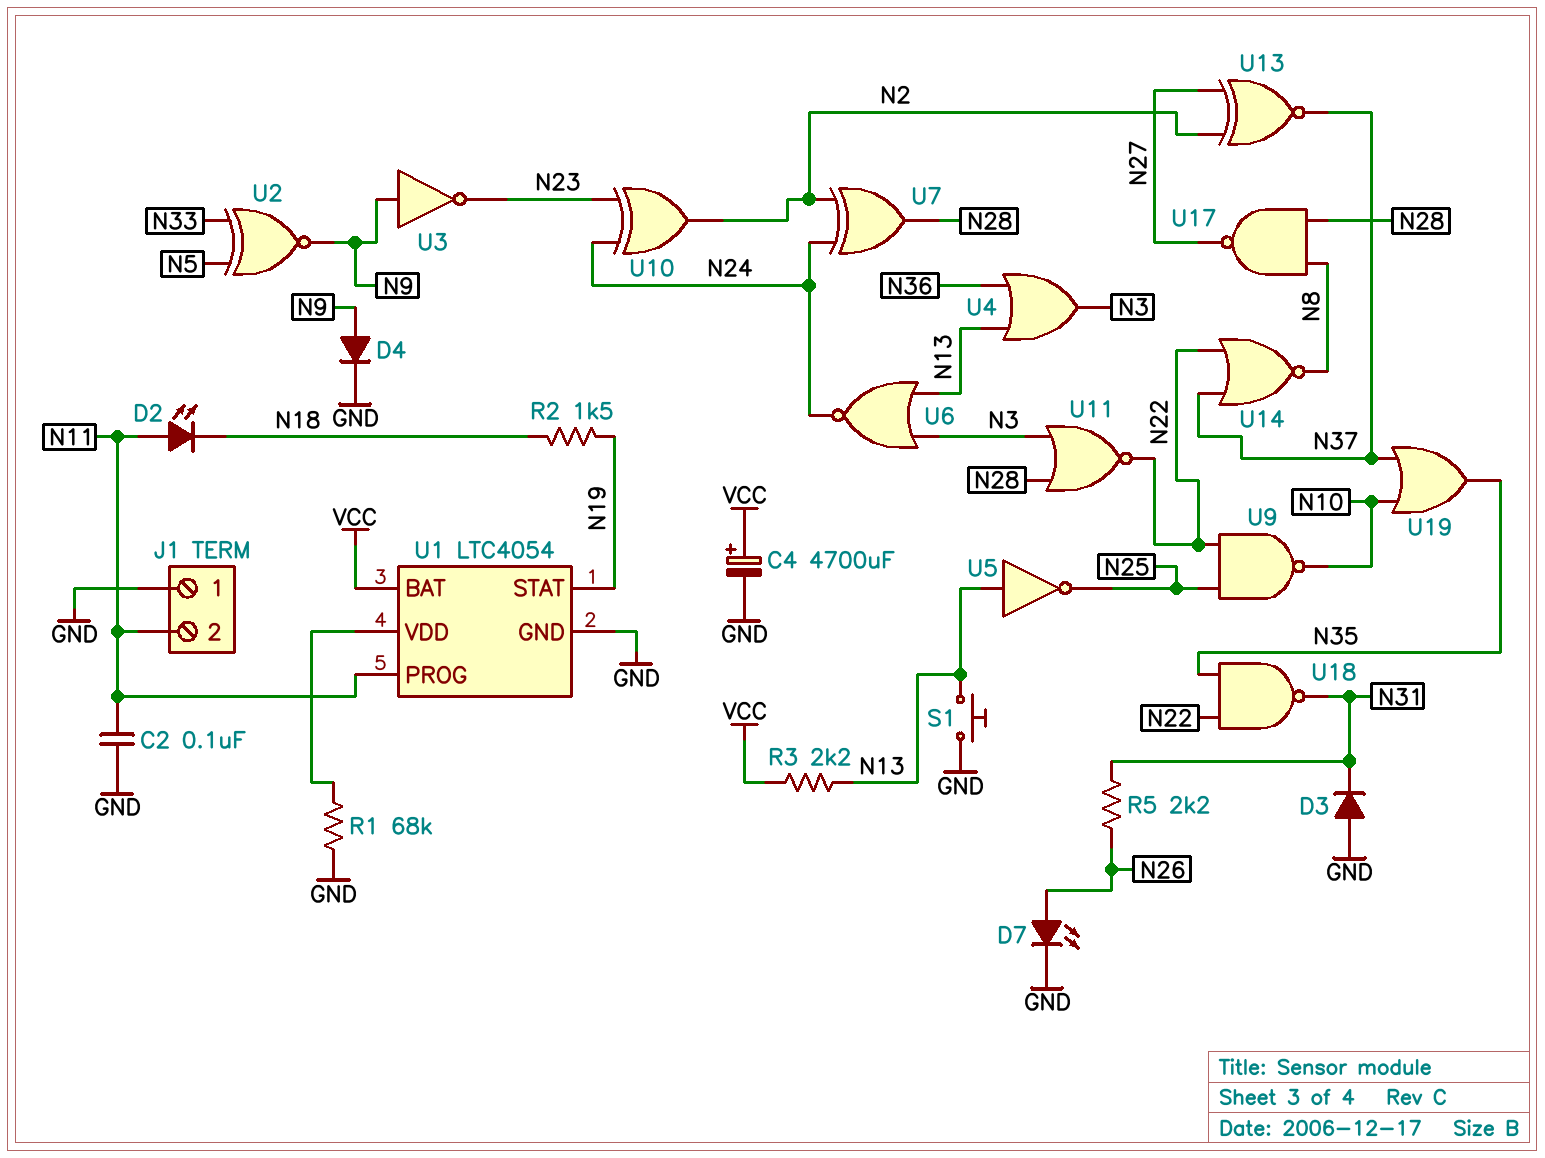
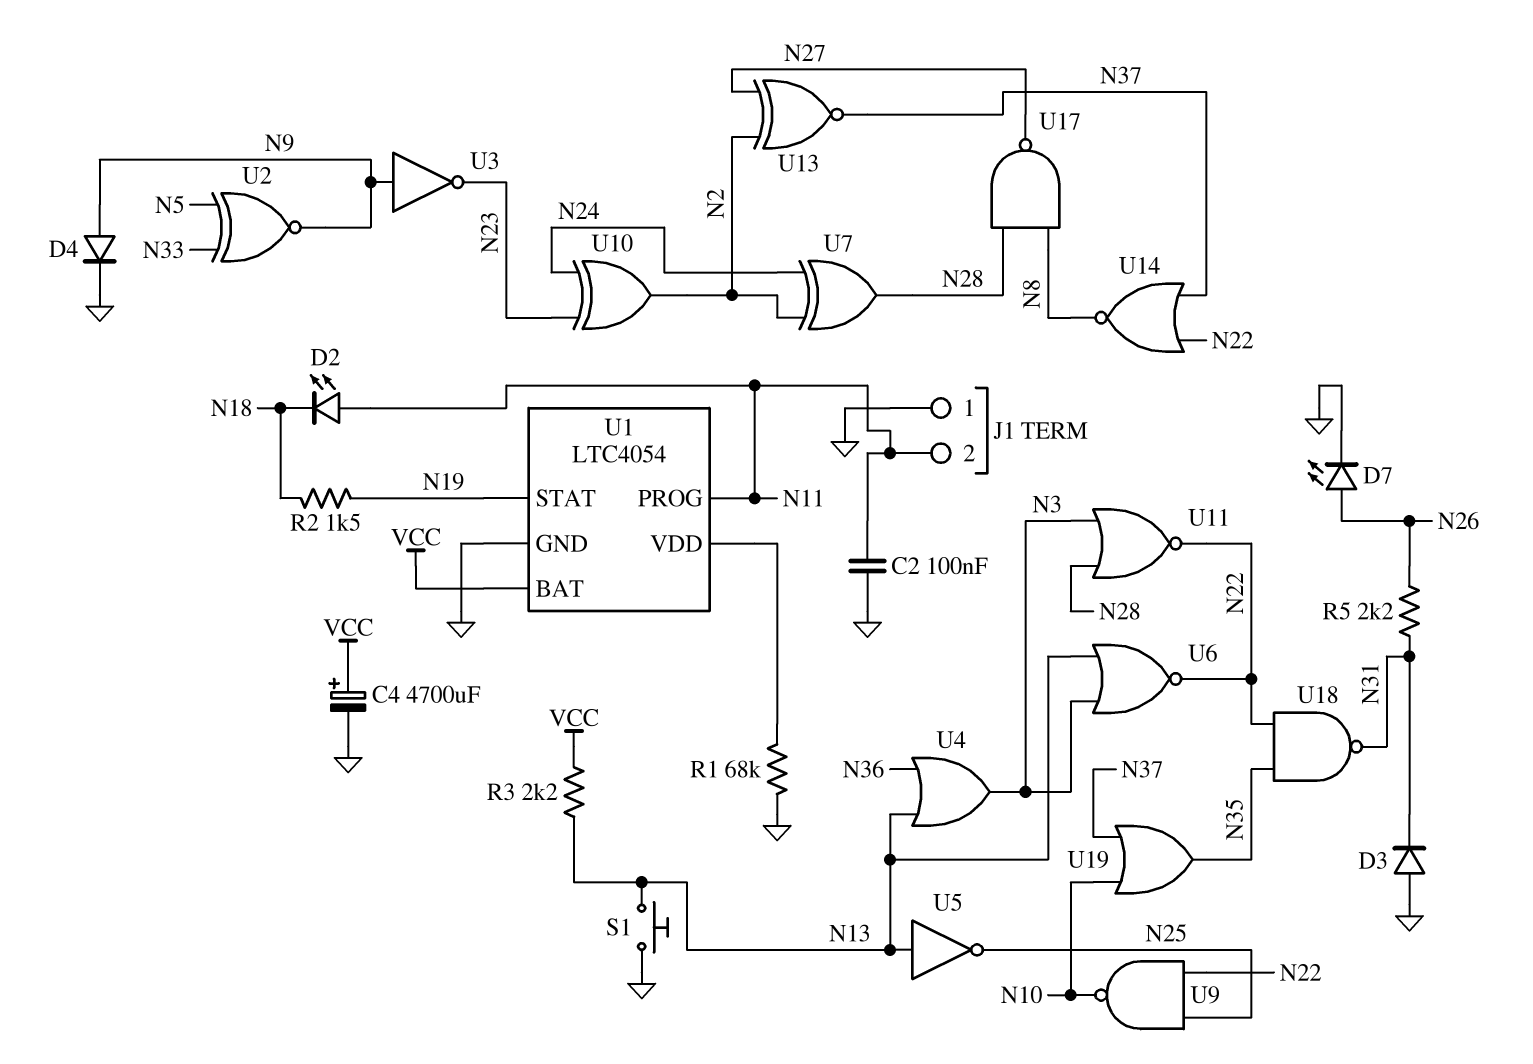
U6: NOR (in N3, in N13, out N24) -> NOR (in N3, in N13, out N22)

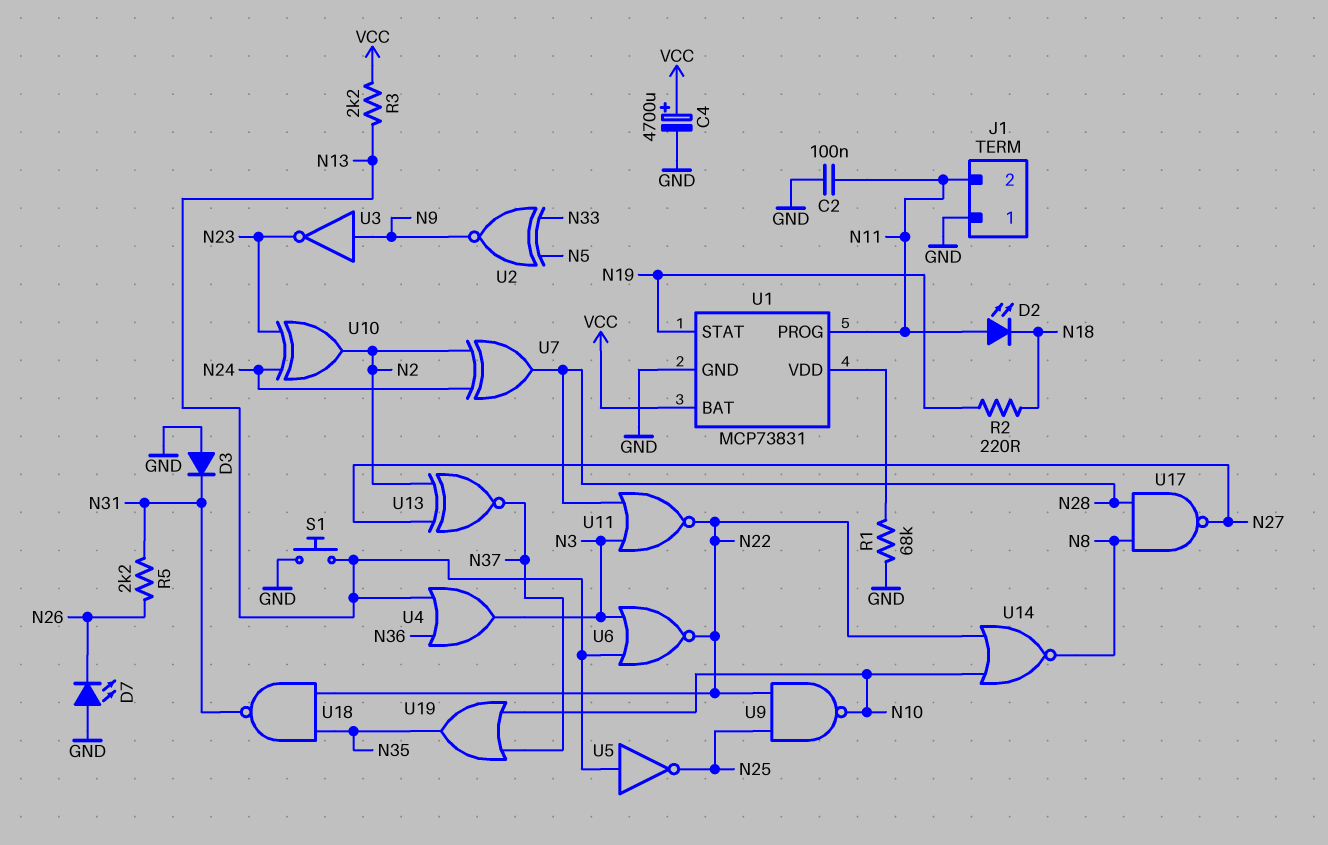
D4: diode (A N9, K GND) -> none
D7: LED (A N26, K GND) -> LED (A GND, K N26)
R2: 1.5k (N18, N19) -> 220 (N18, N19)
U1: LTC4054 -> MCP73831
U14: NOR (in N22, in N37, out N8) -> NOR (in N10, in N22, out N8)

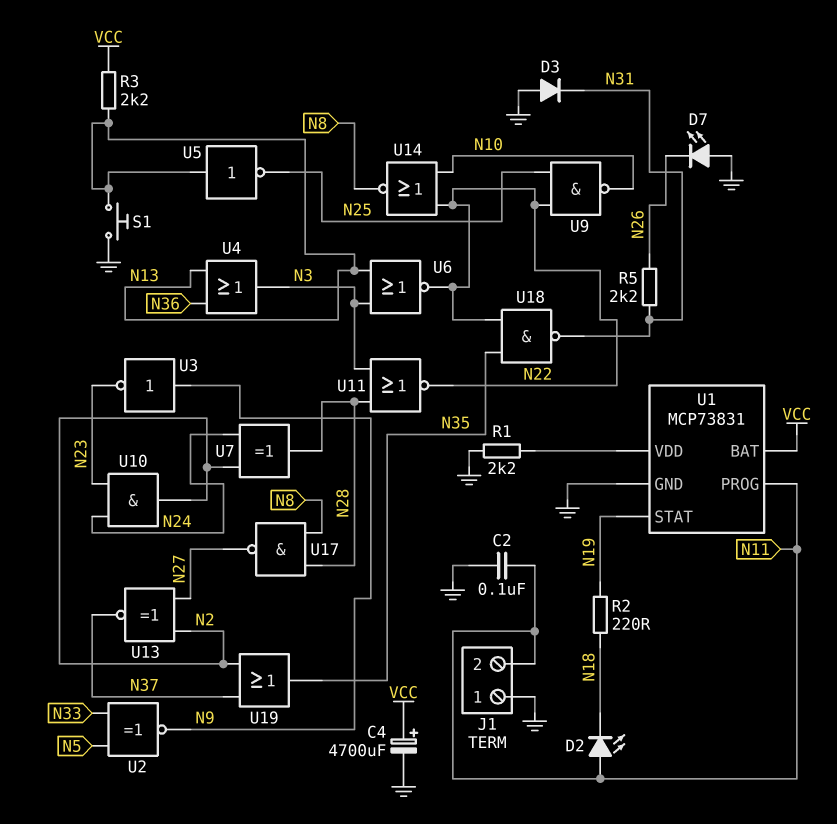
R1: 68k (GND, U1/VDD) -> 2.2k (GND, U1/VDD)
U10: XOR (in N23, in N24, out N2) -> AND (in N23, in N24, out N2)
U19: OR (in N10, in N37, out N35) -> OR (in N2, in N37, out N35)

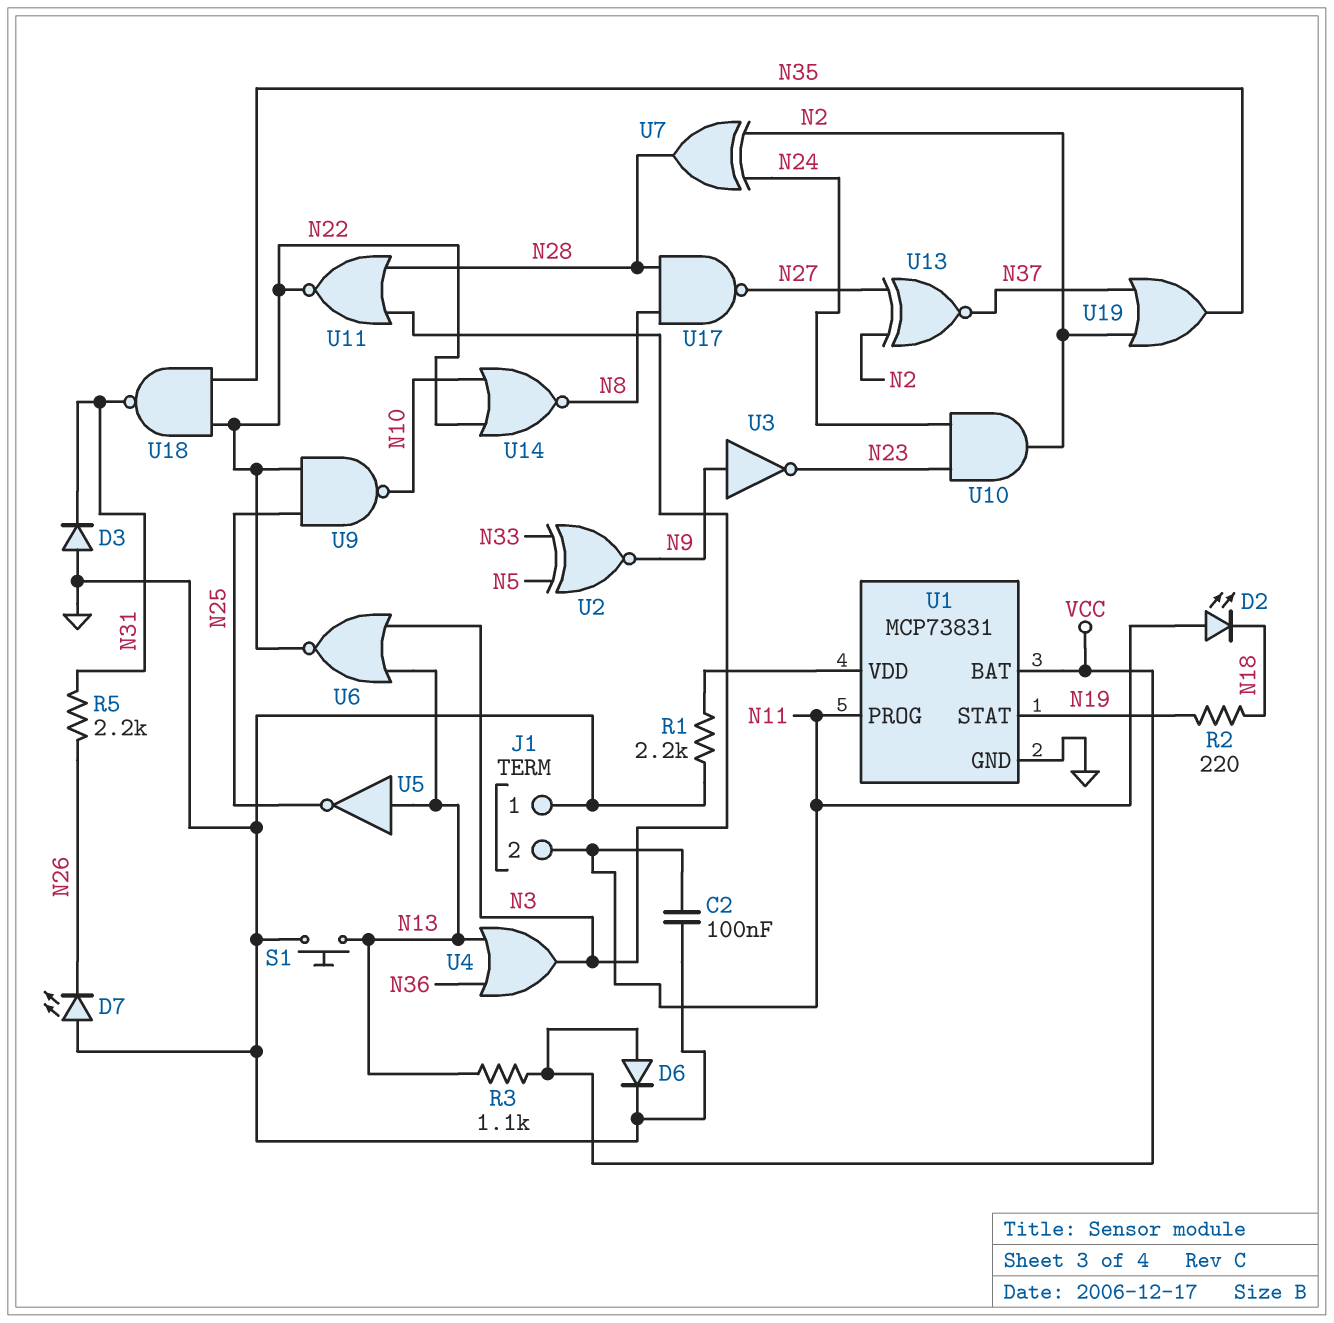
C4: 4700uF (plus VCC, minus GND) -> none
D6: none -> diode (A VCC, K GND)
R3: 2.2k (N13, VCC) -> 1.1k (N13, VCC)

